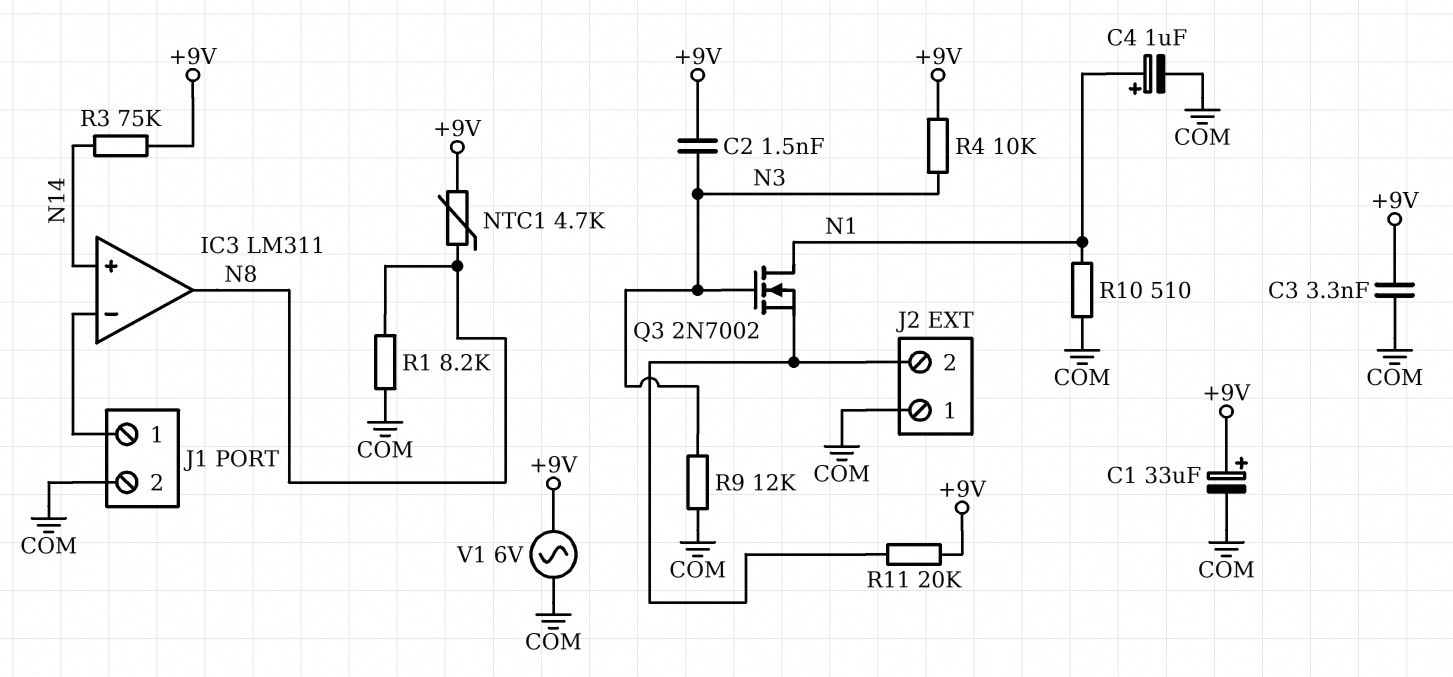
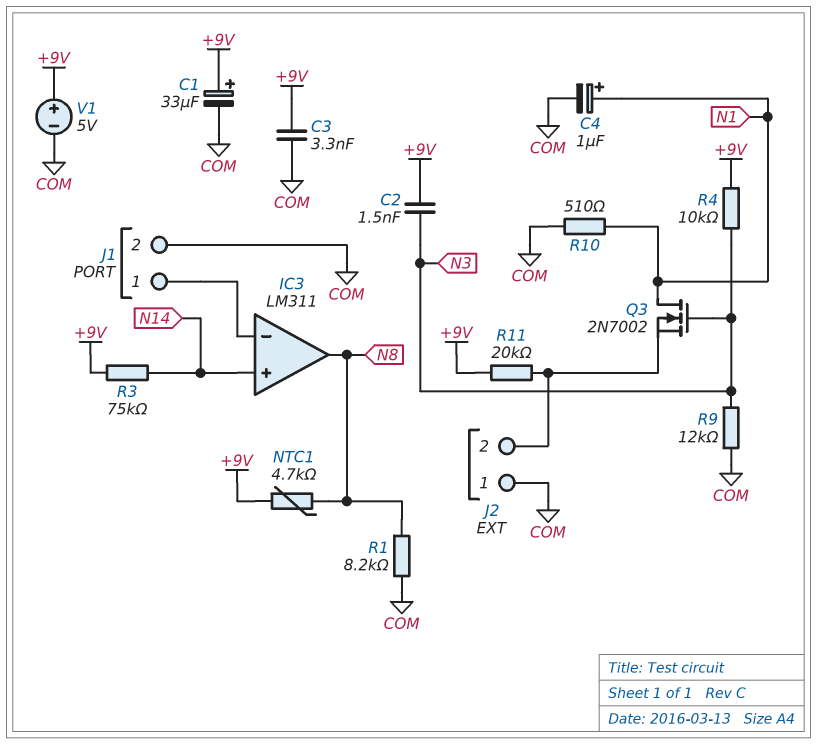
V1: AC 6V (+9V, COM) -> 5V (plus +9V, minus COM)

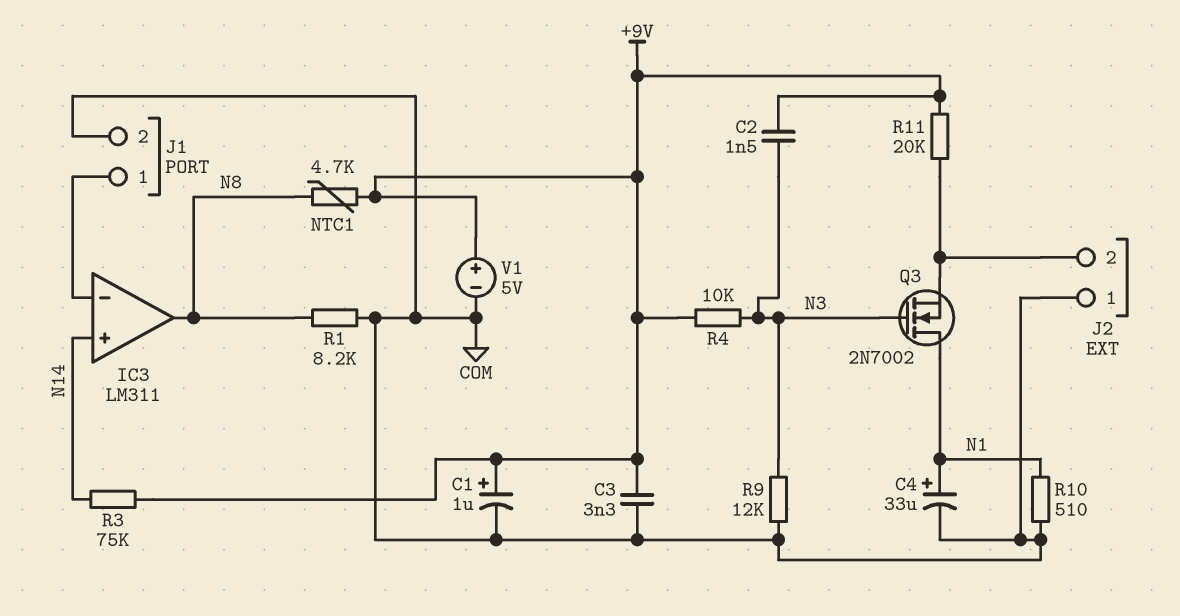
C1: 33uF (plus +9V, minus COM) -> 1uF (plus +9V, minus COM)
C4: 1uF (plus N1, minus COM) -> 33uF (plus N1, minus COM)

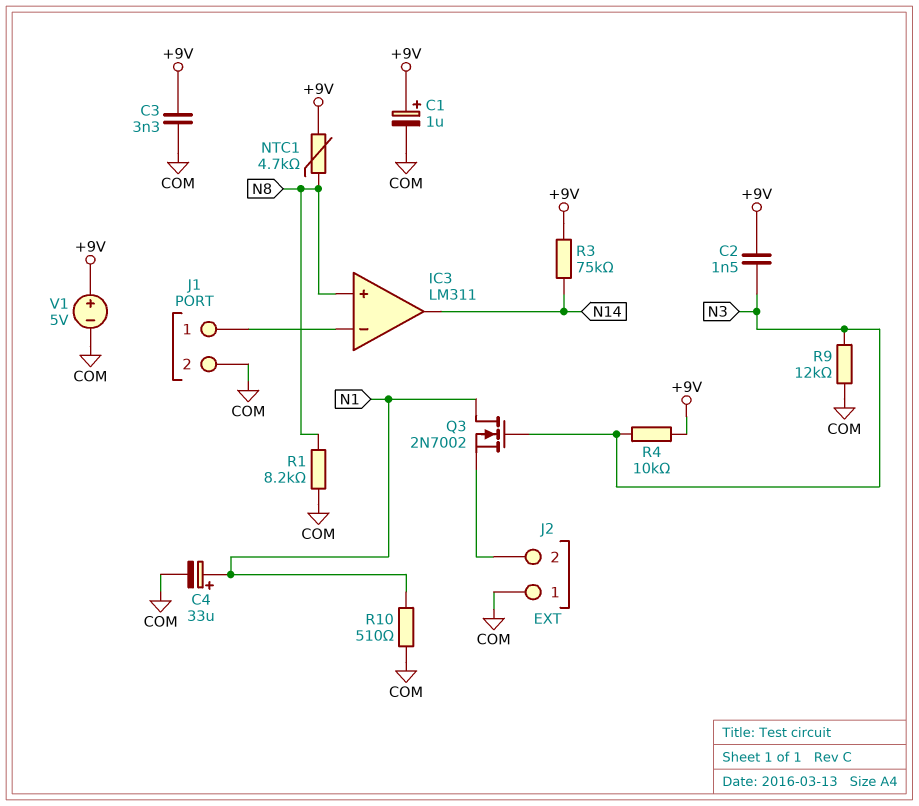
IC3 pin in+: N14 -> N8
IC3 pin out: N8 -> N14
R11: 20k (+9V, J2/2) -> none

